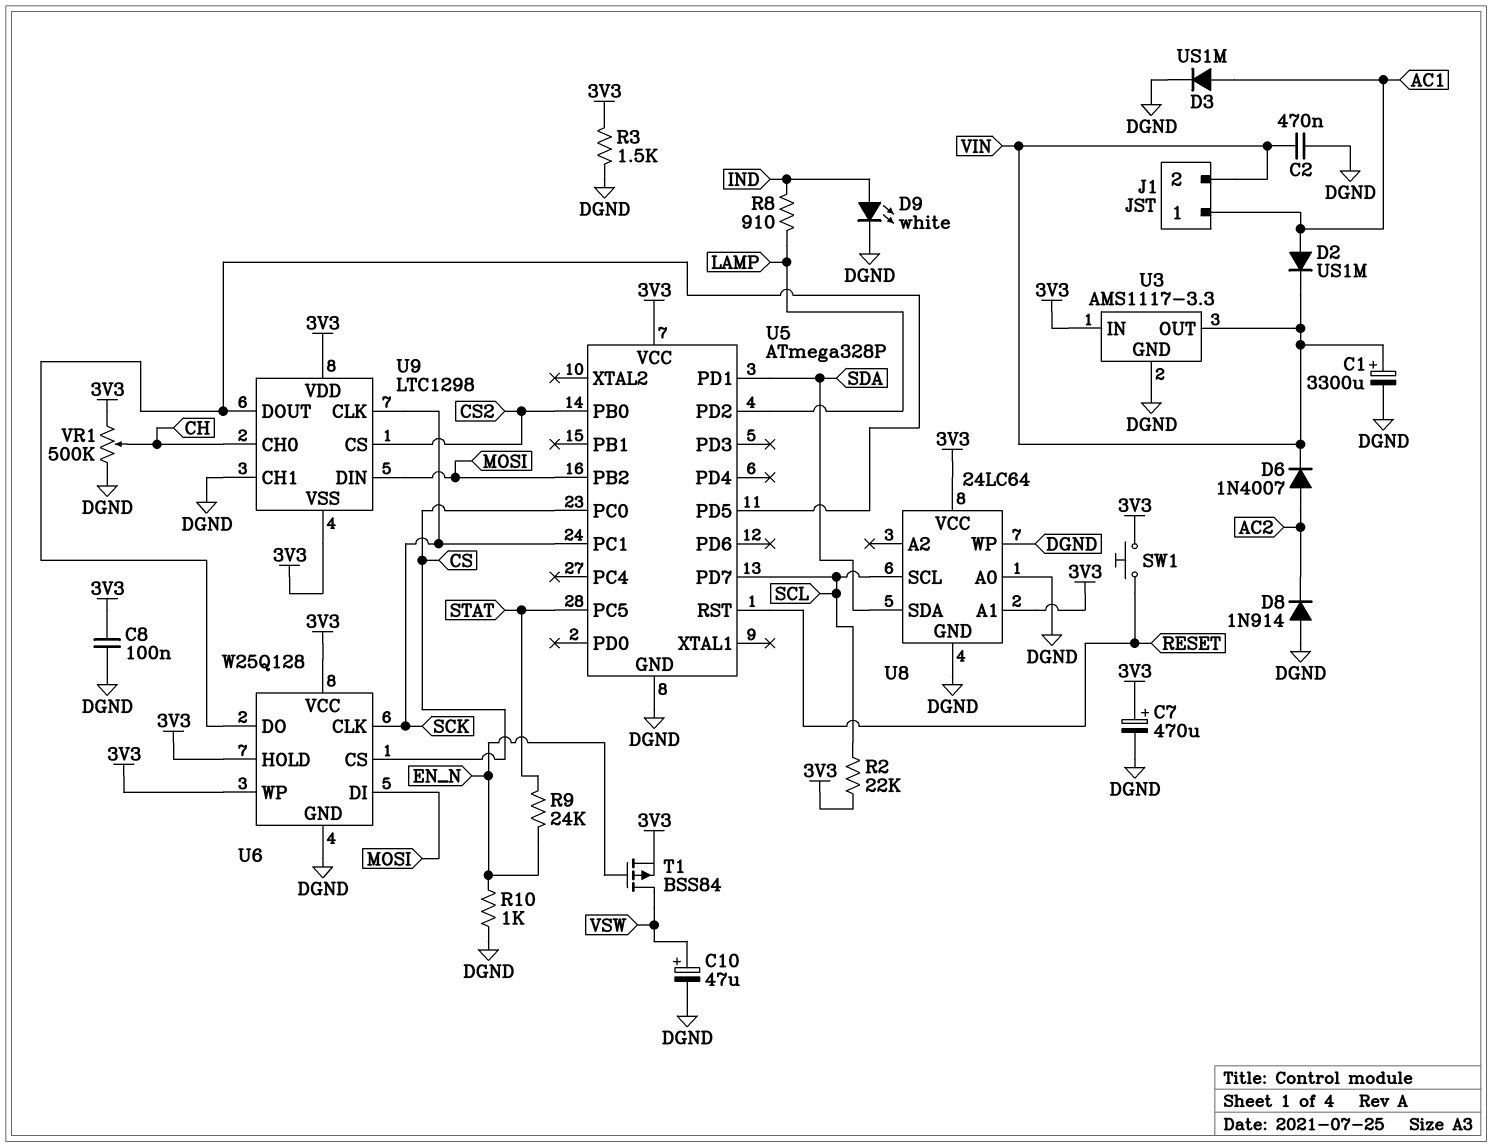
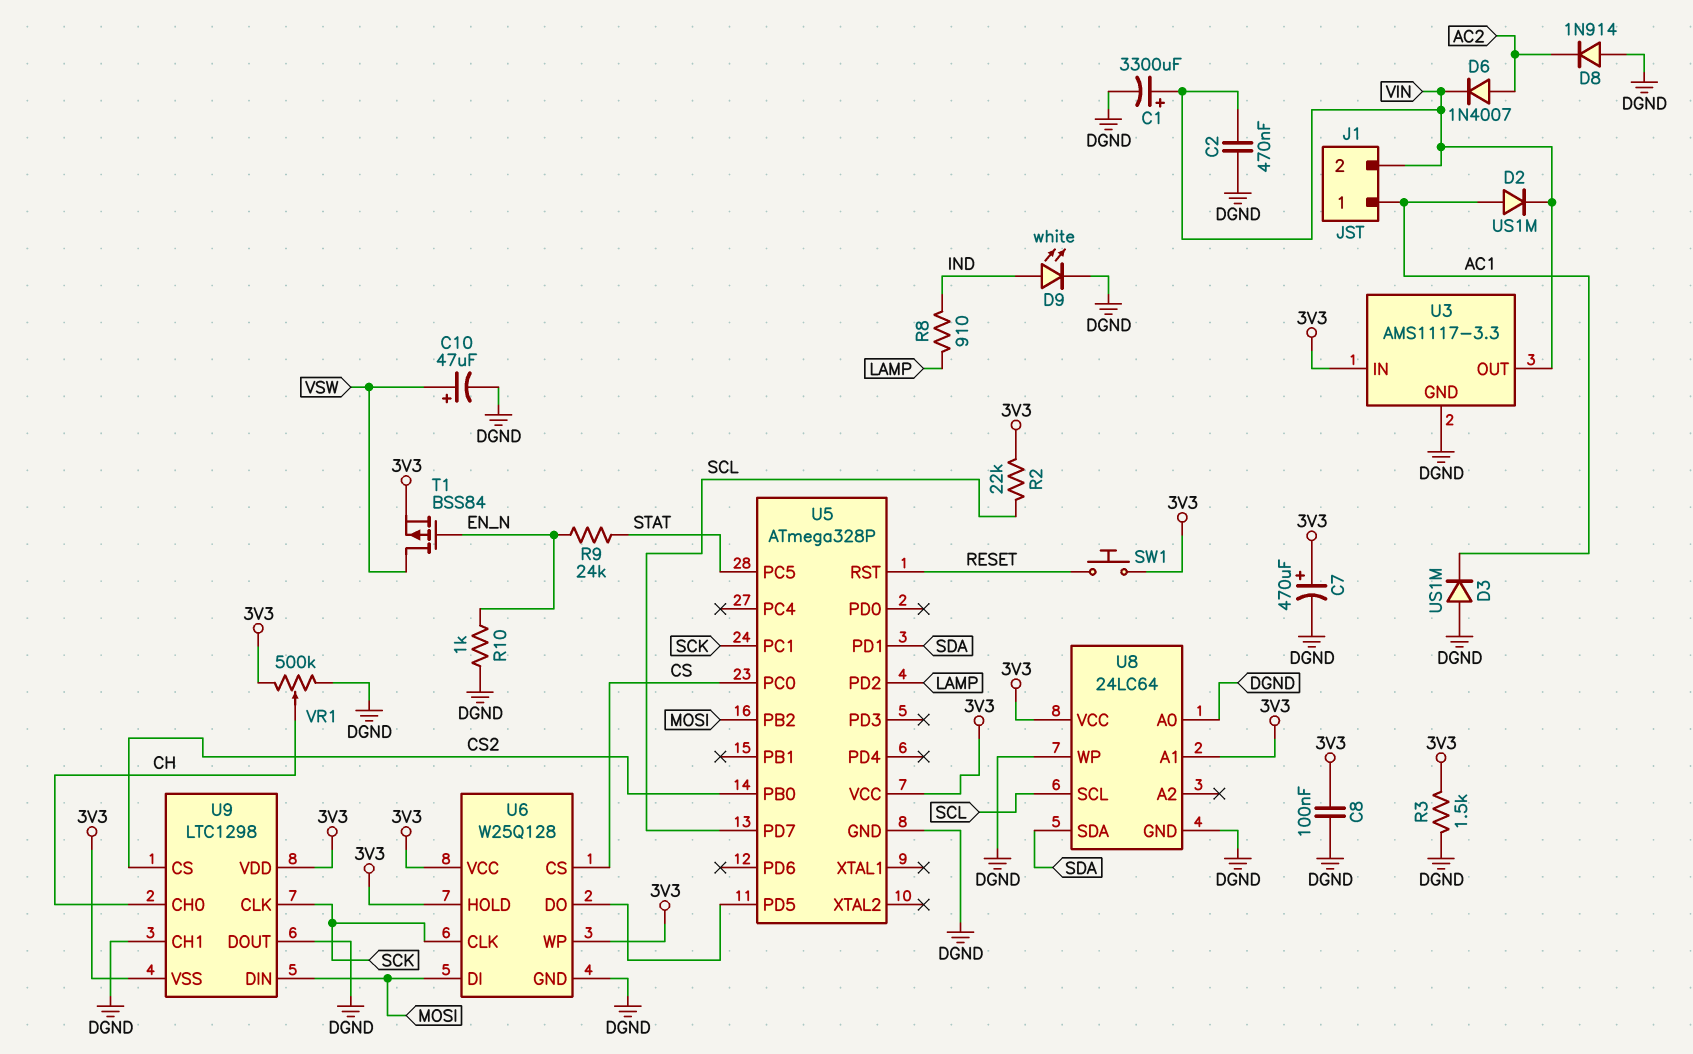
D3: diode US1M (A AC1, K DGND) -> diode US1M (A DGND, K AC1)
U9 pin DOUT: U5/PD5 -> DGND

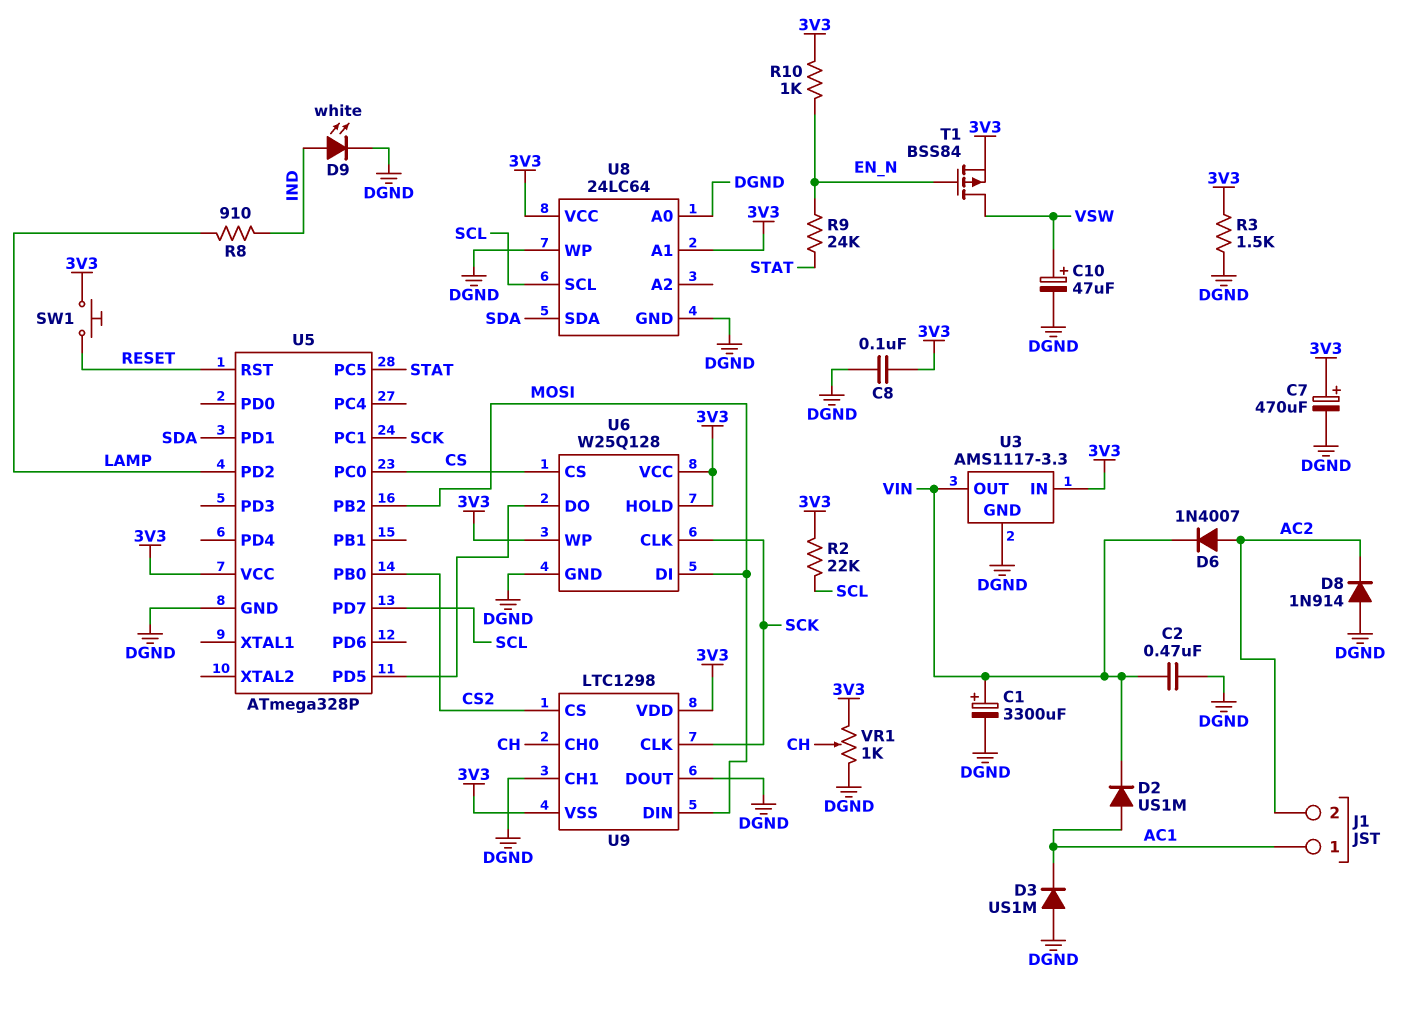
J1 pin 2: VIN -> AC2
R10: 1k (DGND, EN_N) -> 1k (3V3, EN_N)
VR1: 500k (3V3, DGND, wiper CH) -> 1k (3V3, DGND, wiper CH)

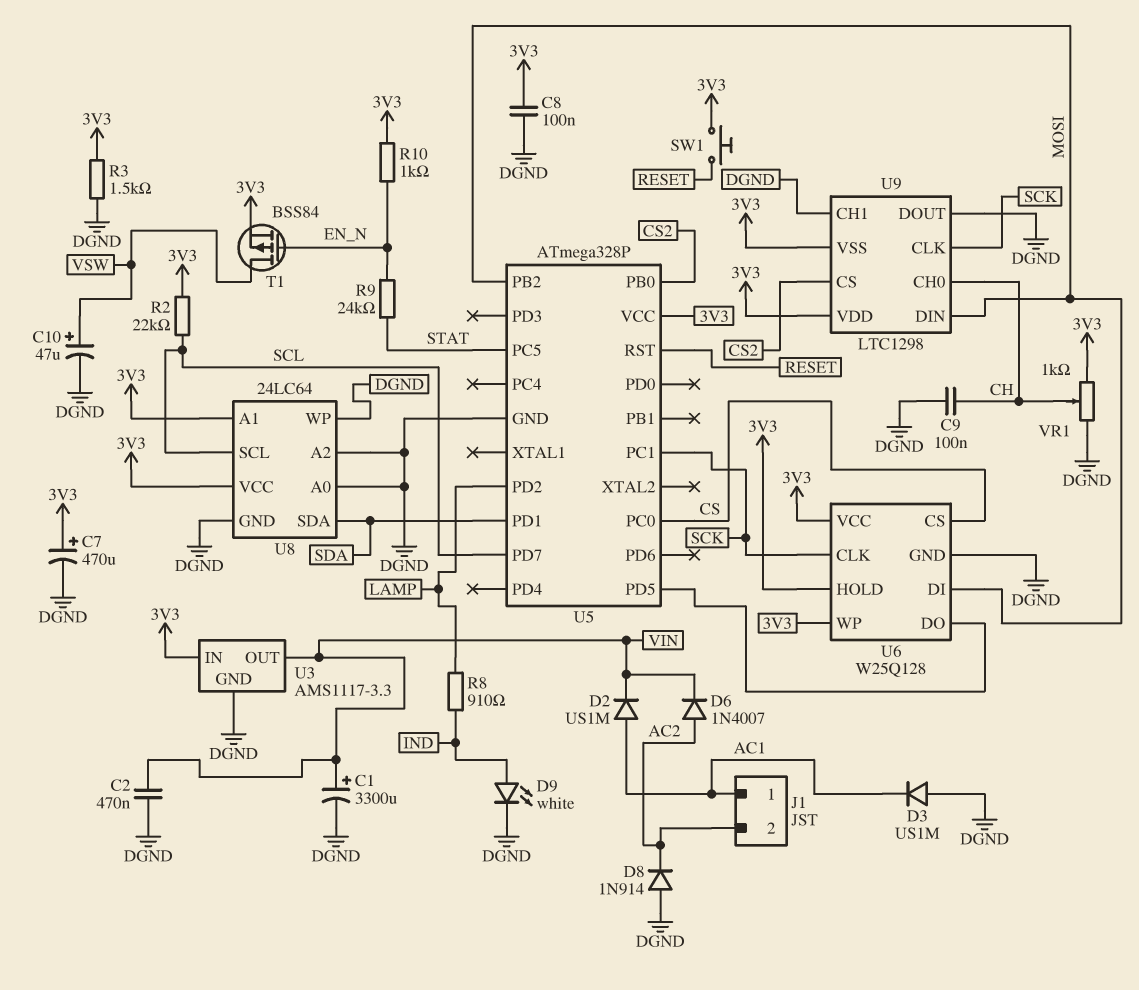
C9: none -> 100nF (CH, DGND)
U8 pin A2: none -> DGND

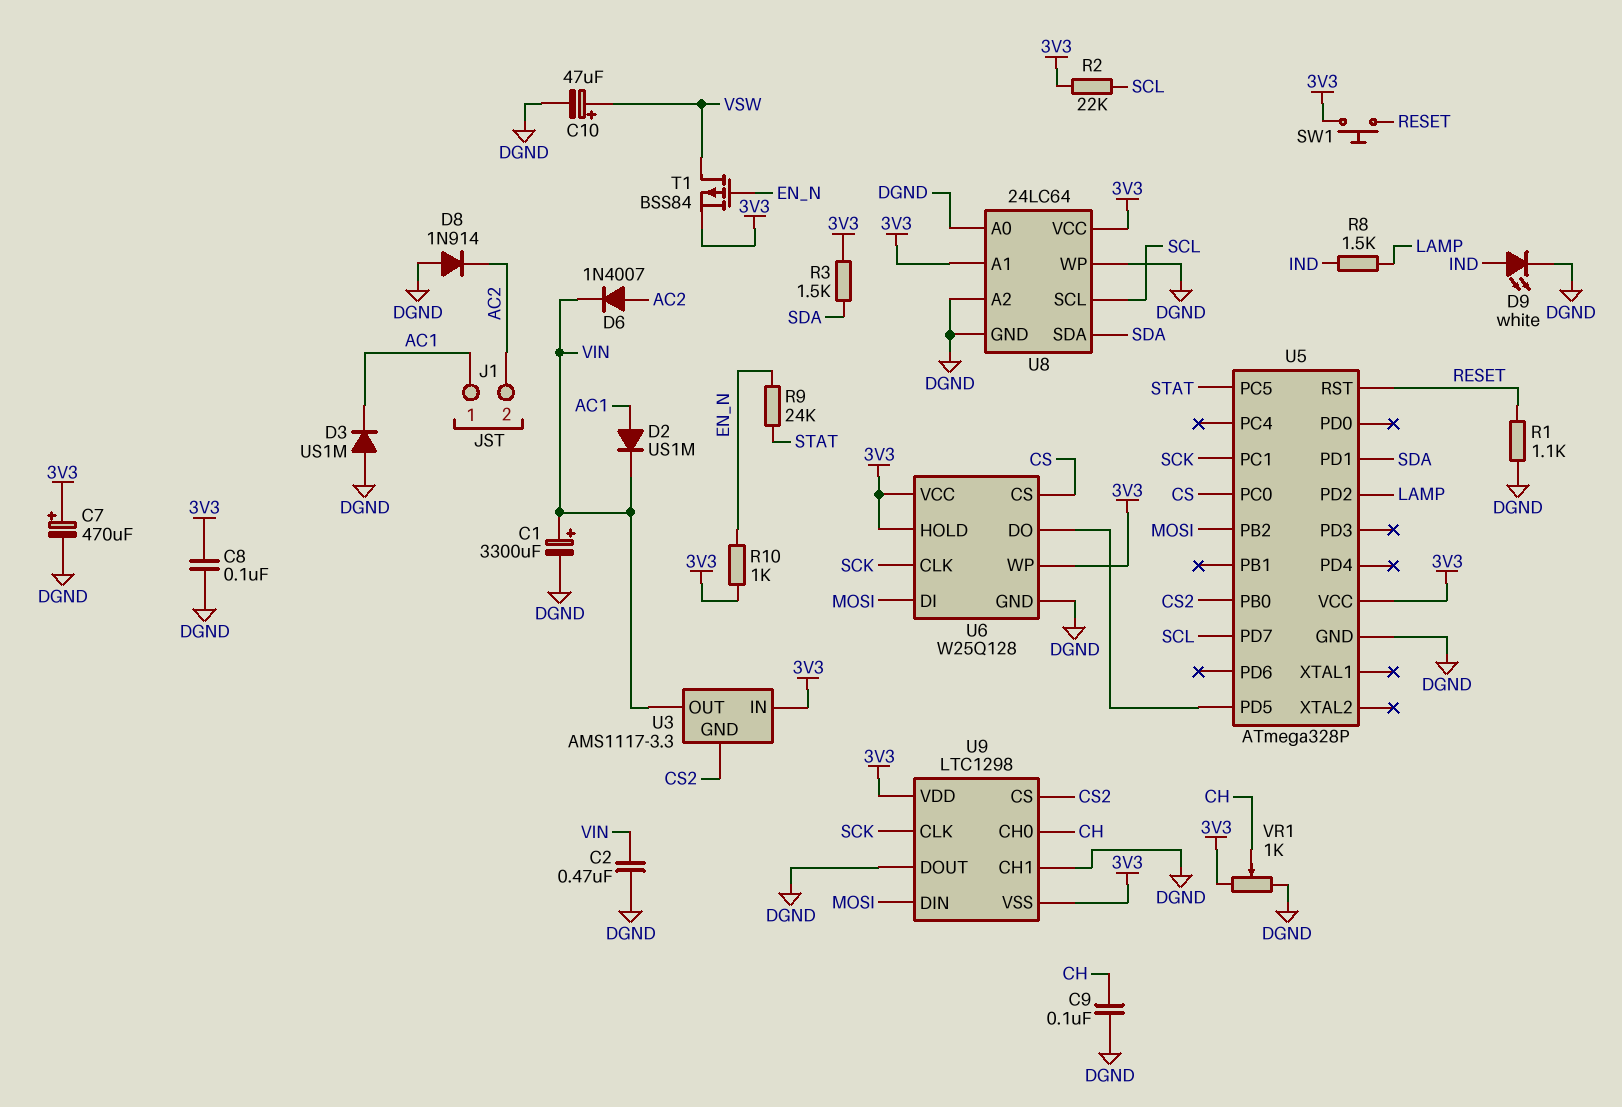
R1: none -> 1.1k (DGND, RESET)
R3: 1.5k (3V3, DGND) -> 1.5k (3V3, SDA)
R8: 910 (IND, LAMP) -> 1.5k (IND, LAMP)
U3 pin GND: DGND -> CS2

